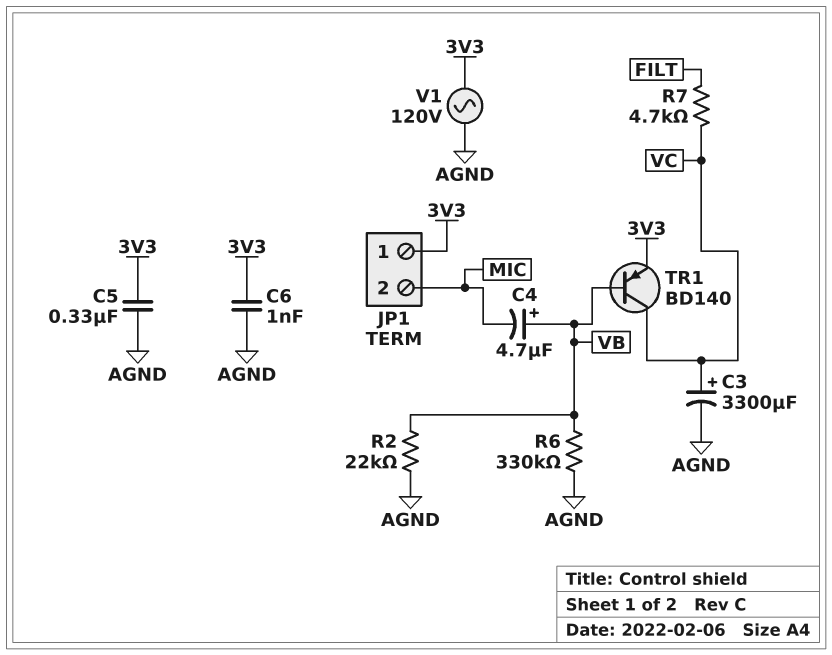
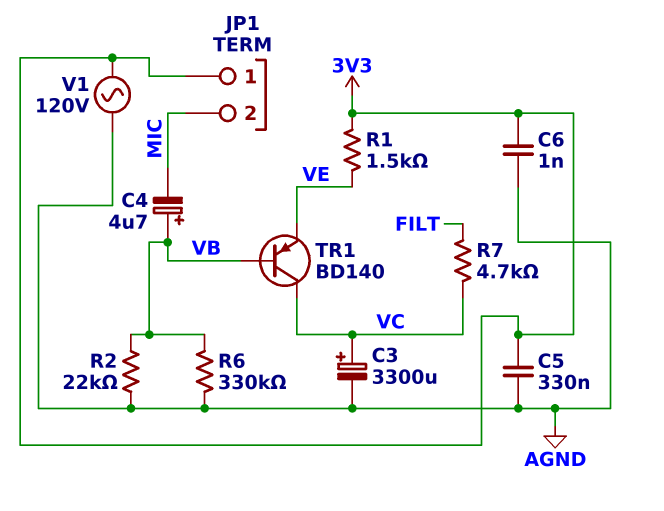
R1: none -> 1.5k (3V3, VE)
TR1: PNP BD140 (B VB, C VC, E 3V3) -> PNP BD140 (B VB, C VC, E VE)

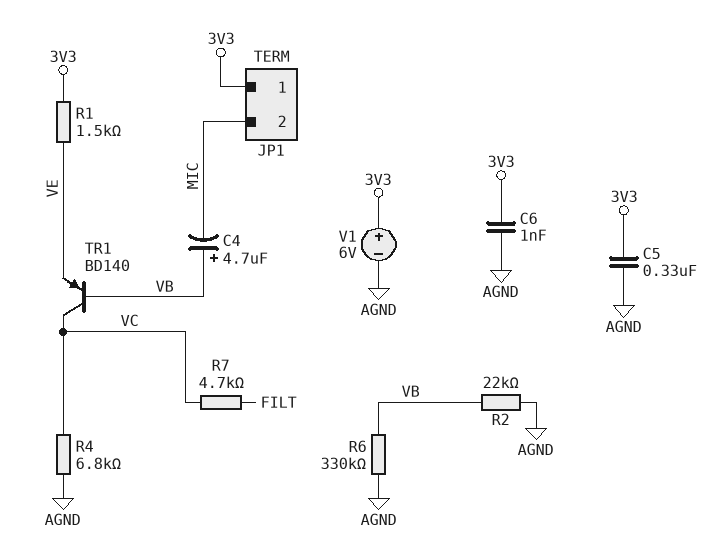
C3: 3300uF (plus VC, minus AGND) -> none
R4: none -> 6.8k (AGND, VC)
V1: AC 120V (3V3, AGND) -> 6V (plus 3V3, minus AGND)

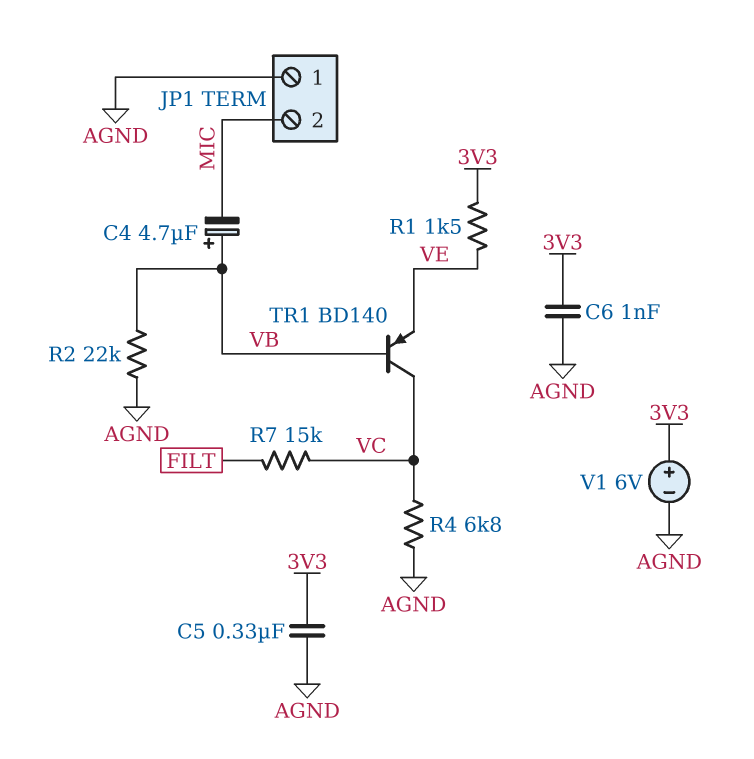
JP1 pin 1: 3V3 -> AGND
R6: 330k (AGND, VB) -> none
R7: 4.7k (FILT, VC) -> 15k (FILT, VC)

